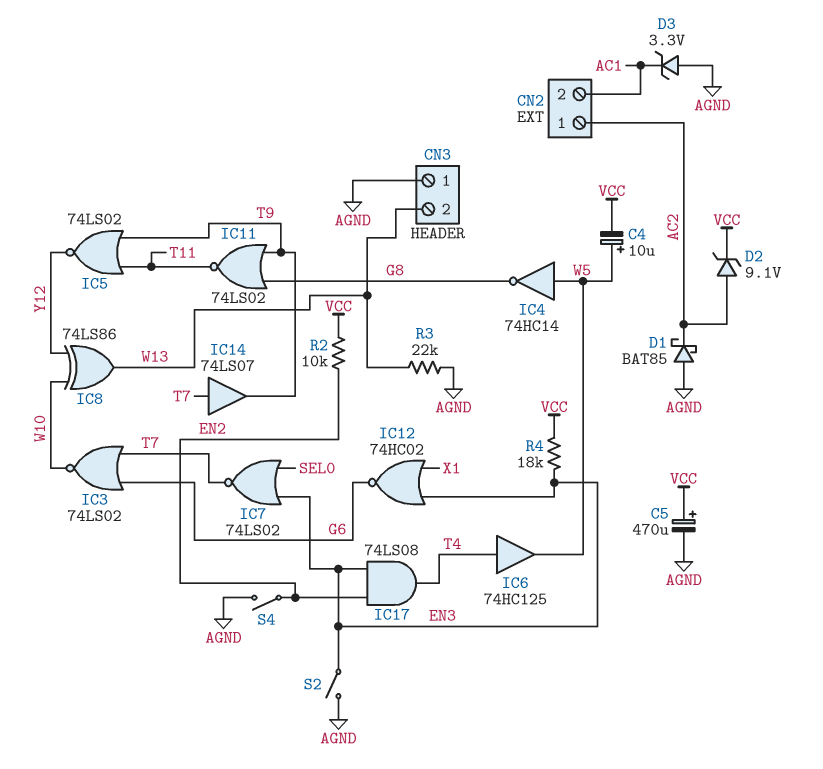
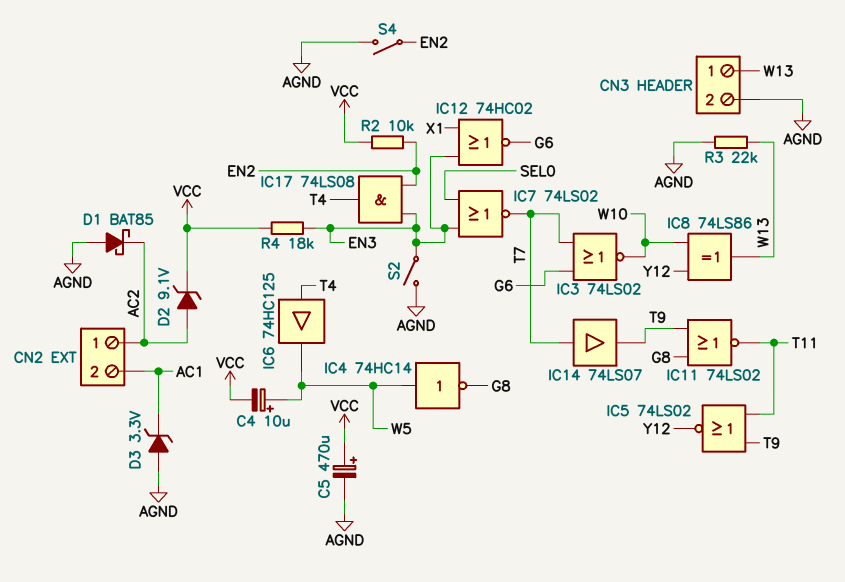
CN3 pin 1: AGND -> W13
CN3 pin 2: W13 -> AGND

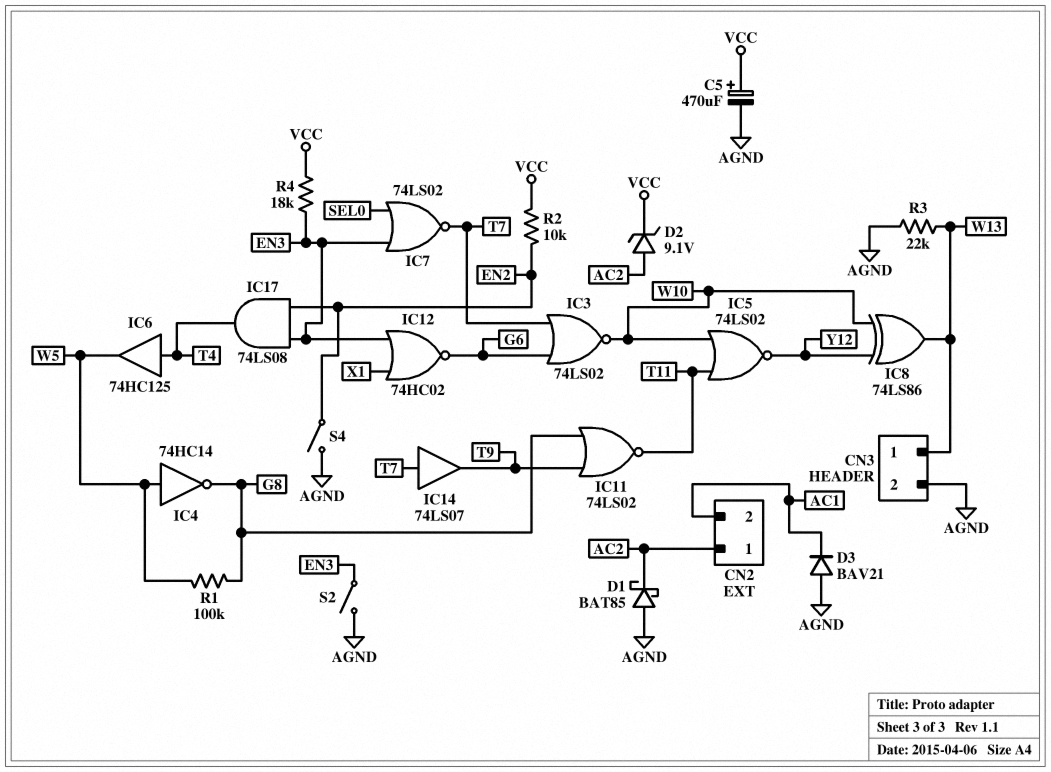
C4: 10uF (plus W5, minus VCC) -> none
D3: zener 3.3V (A AGND, K AC1) -> diode BAV21 (A AGND, K AC1)
IC5: NOR 74LS02 (in T9, in T11, out Y12) -> NOR 74LS02 (in T11, in W10, out Y12)
R1: none -> 100k (G8, W5)

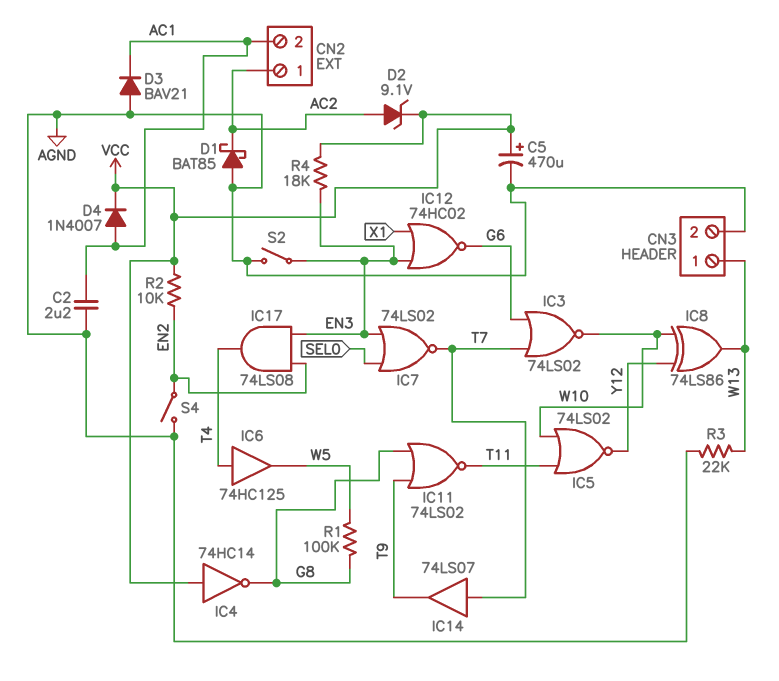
C2: none -> 2.2uF (AC1, AGND)
D4: none -> diode 1N4007 (A AC1, K VCC)
IC4: NOT 74HC14 (in W5, out G8) -> NOT 74HC14 (in VCC, out G8)

